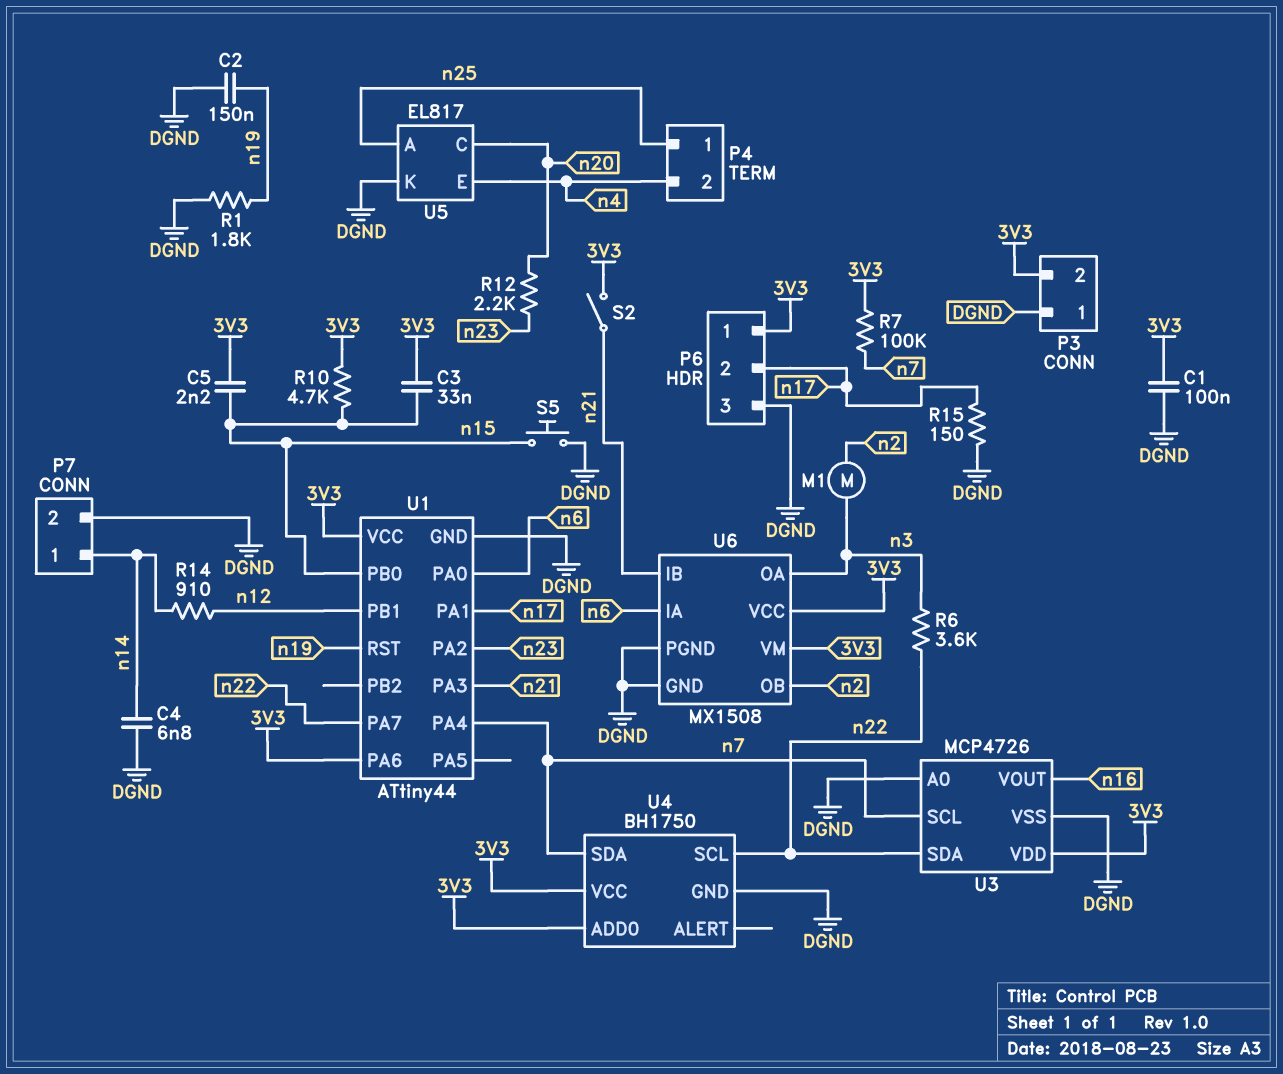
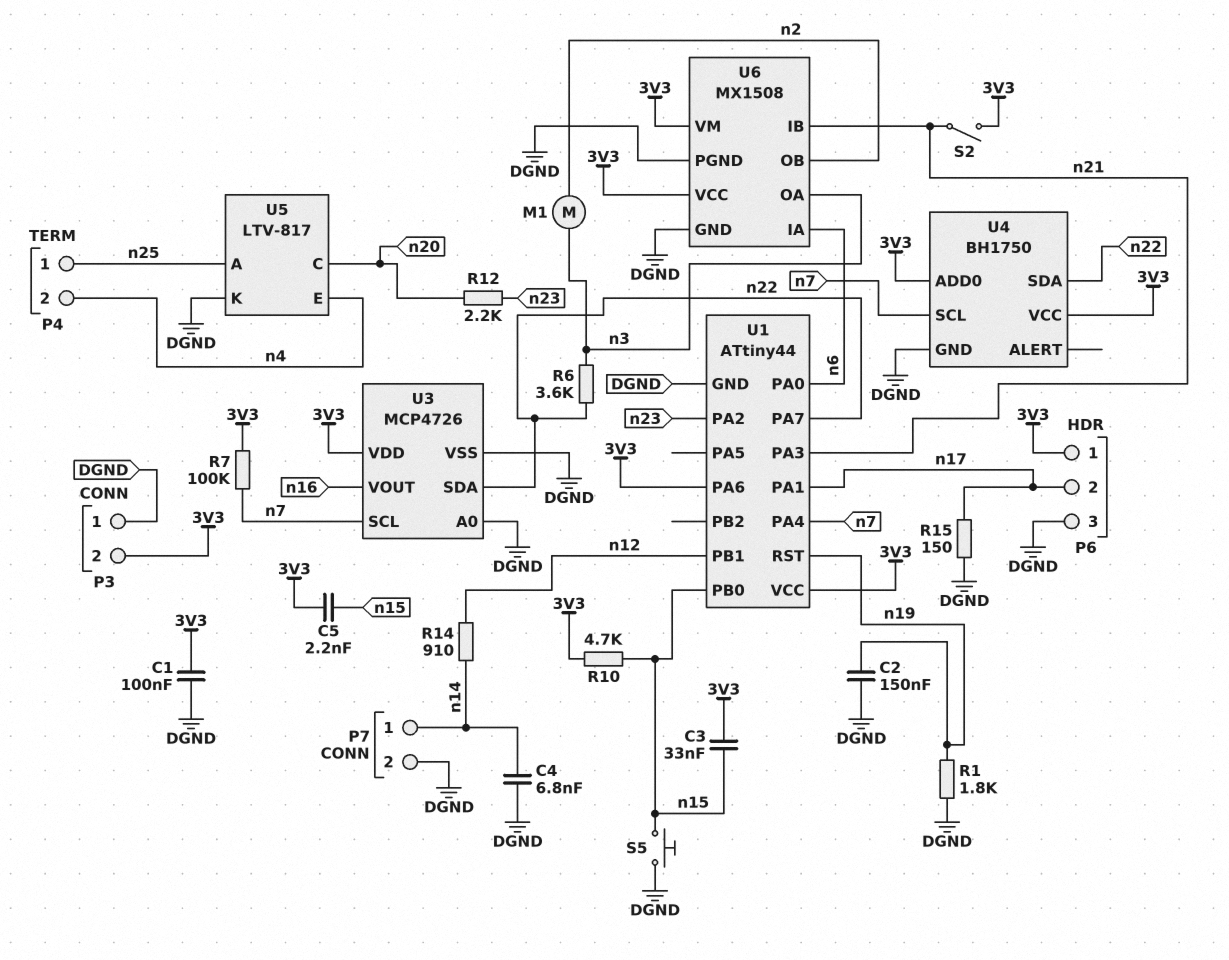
U4 pin SCL: n22 -> n7
U4 pin SDA: n7 -> n22
U5: EL817 -> LTV-817

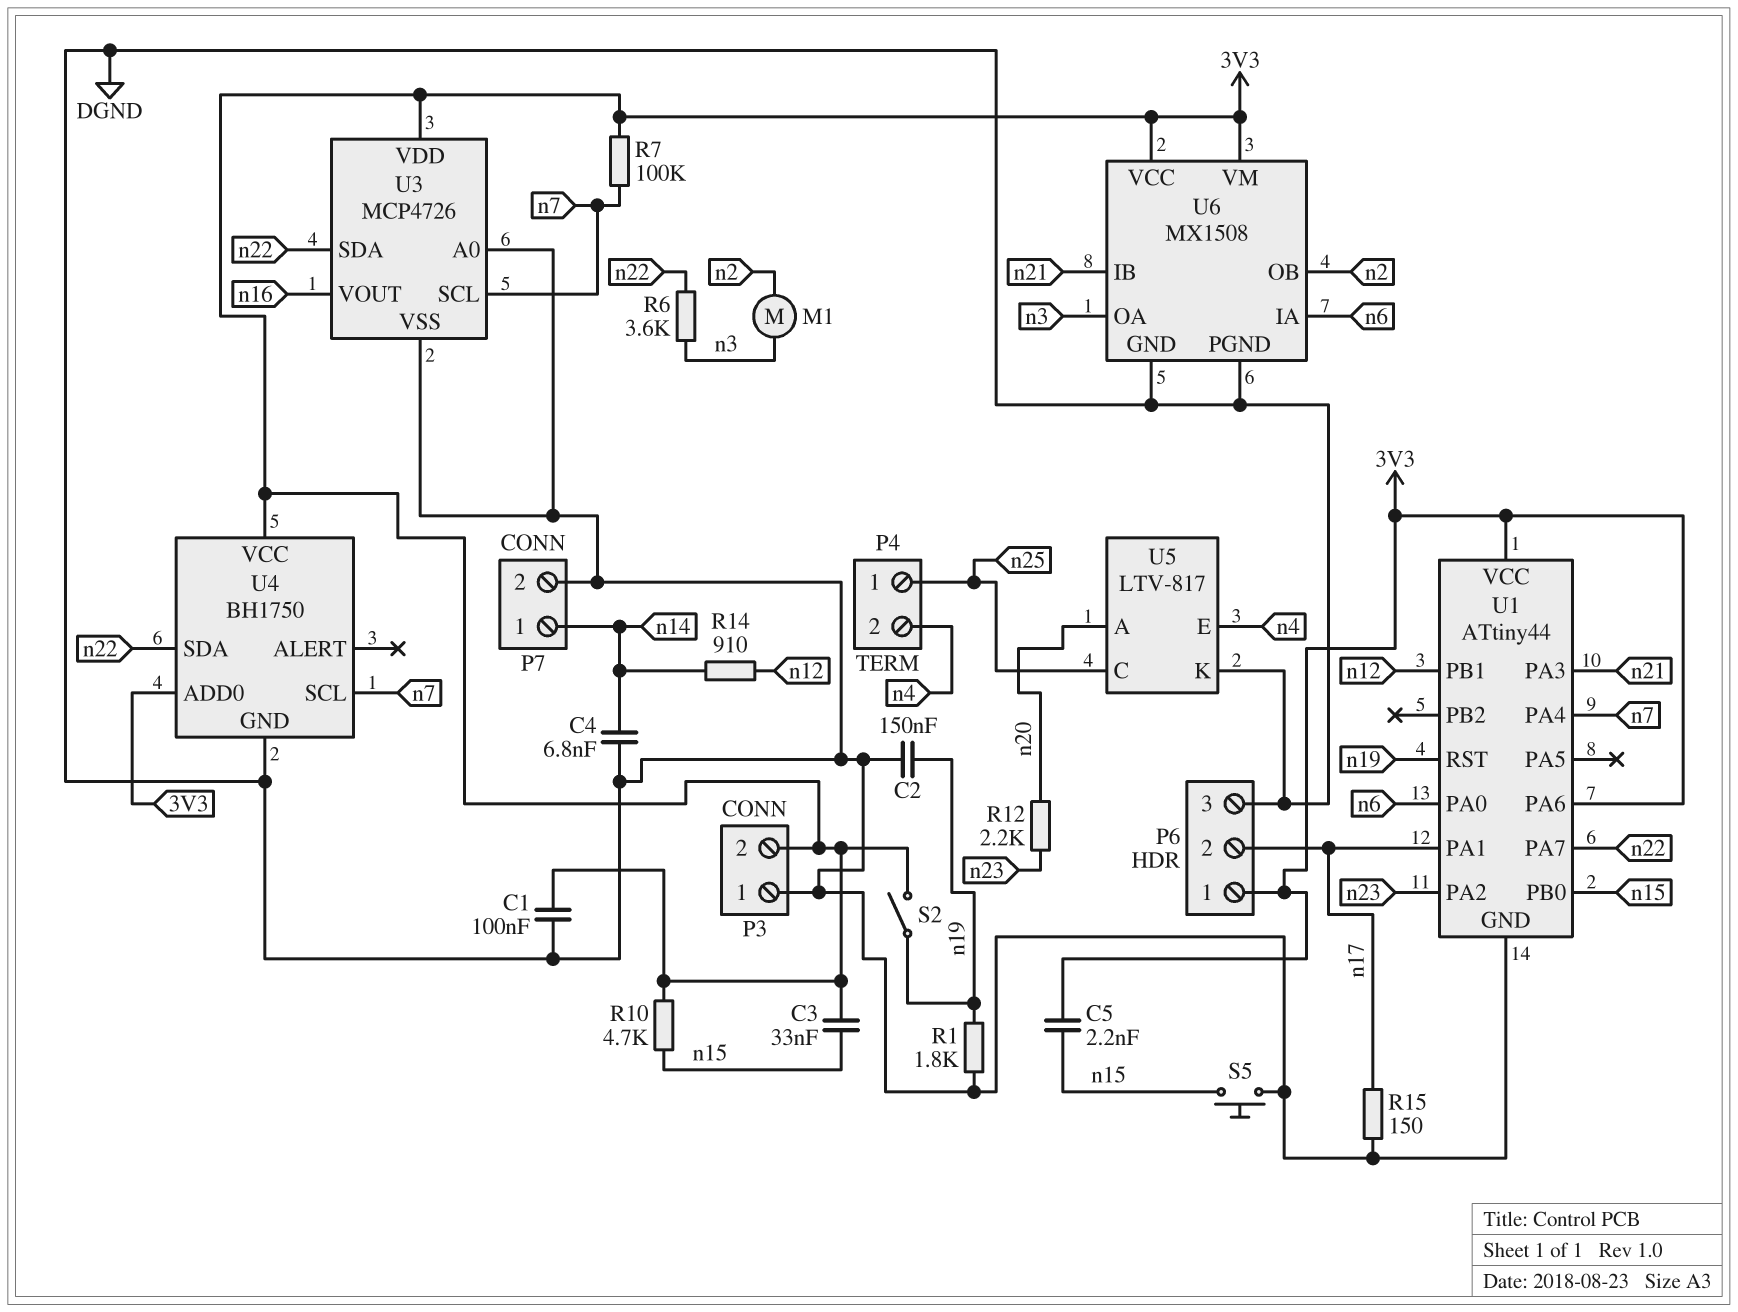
S2: switch (3V3, n21) -> switch (3V3, n19)
U5 pin A: n25 -> n20
U5 pin C: n20 -> n25

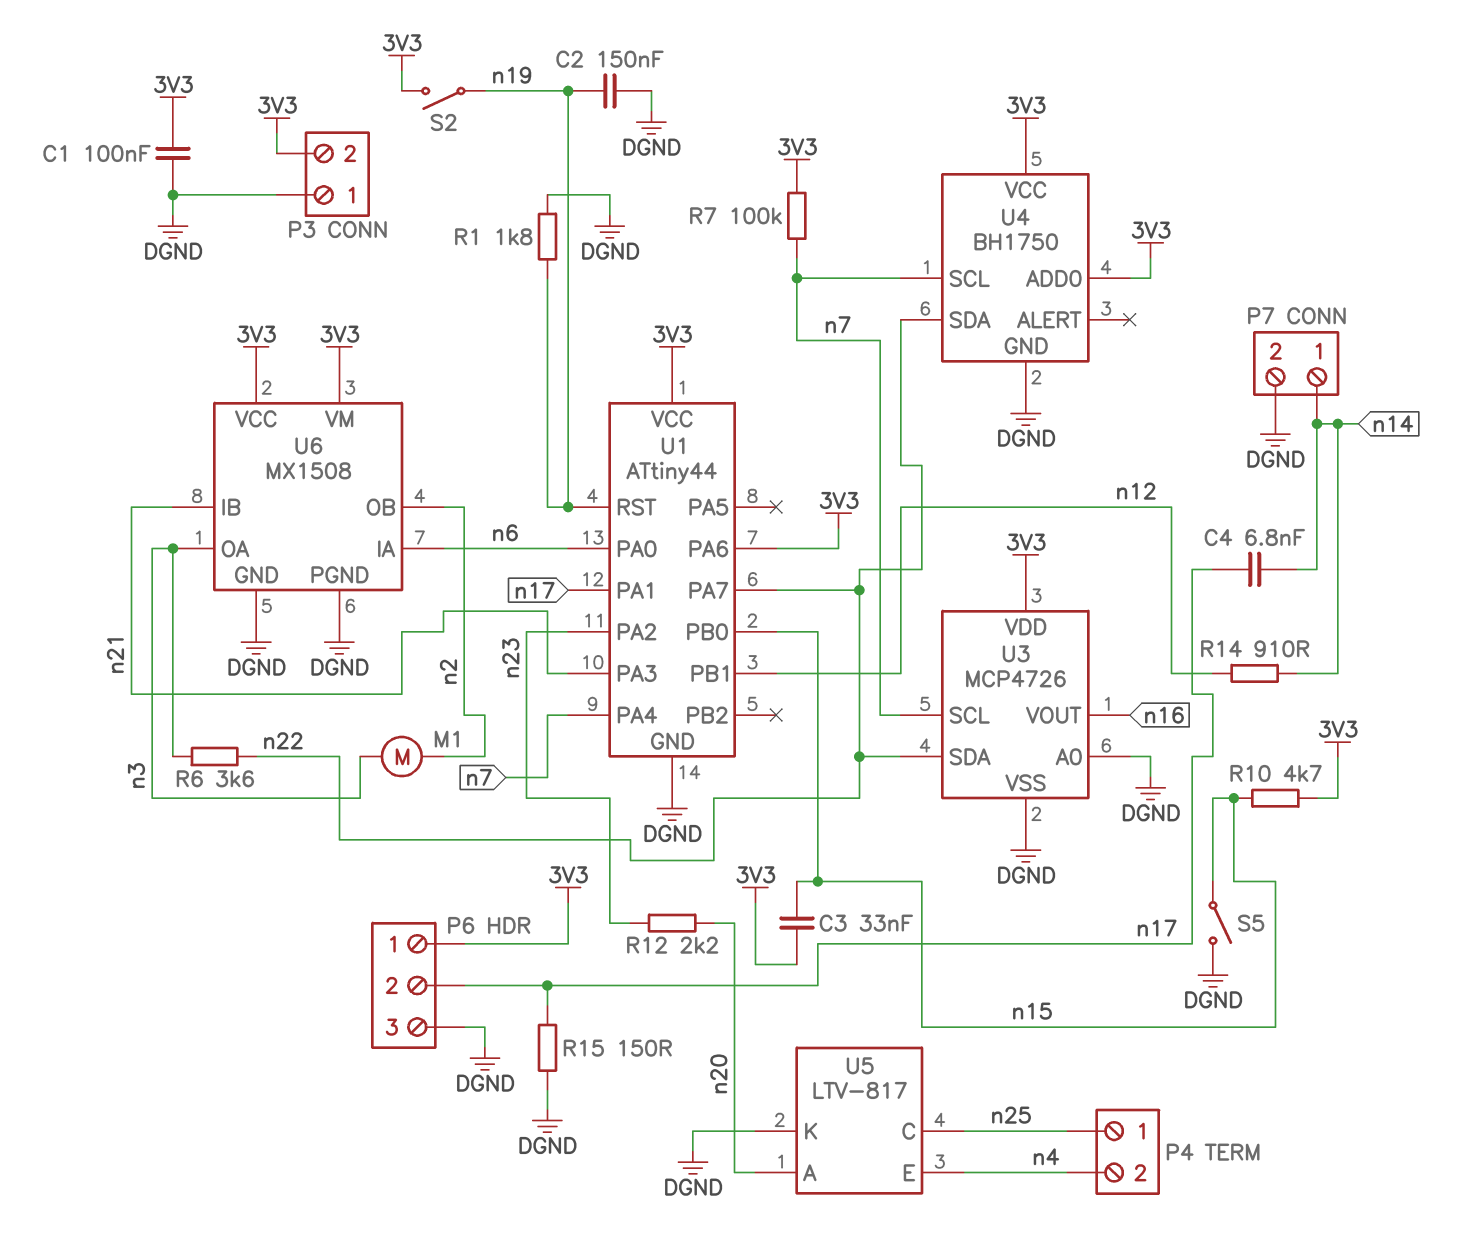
C4: 6.8nF (DGND, n14) -> 6.8nF (n14, n17)
C5: 2.2nF (3V3, n15) -> none
S5: button (DGND, n15) -> switch (DGND, n15)

